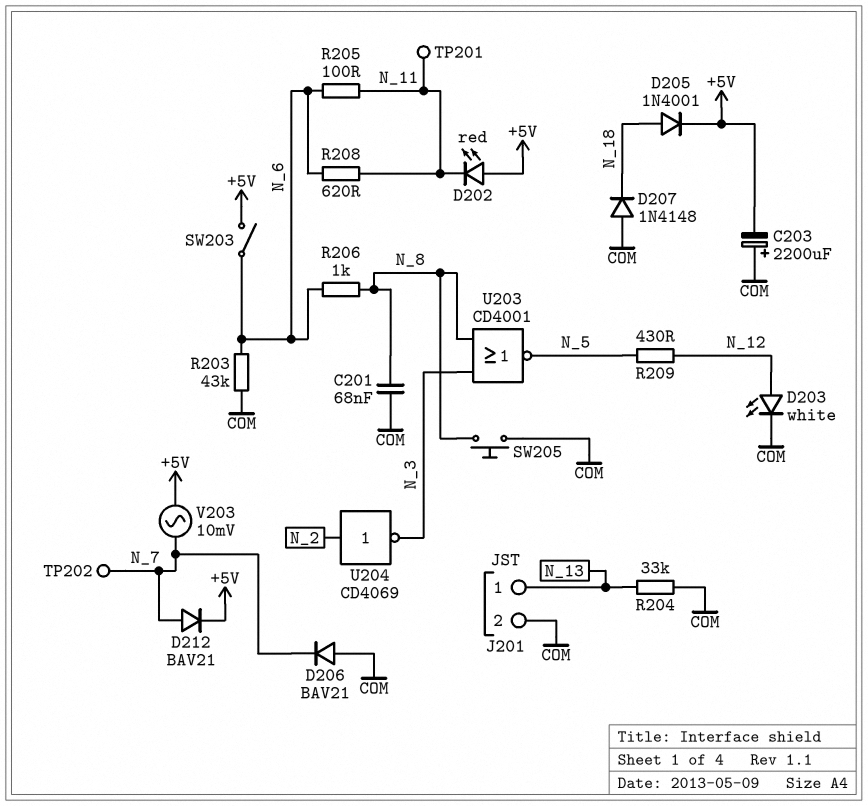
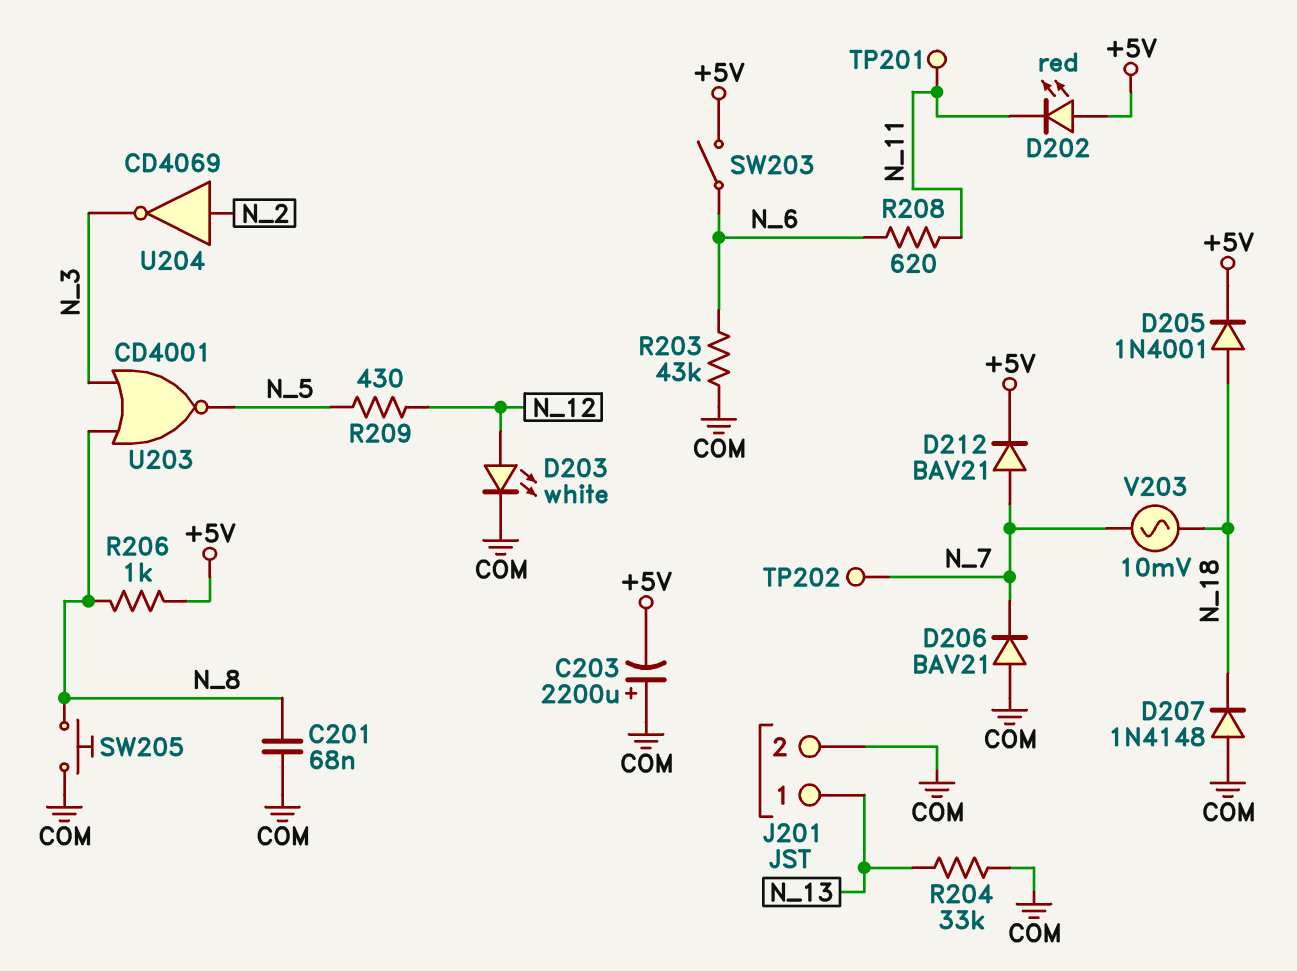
R205: 100 (N_6, N_11) -> none
R206: 1k (N_6, N_8) -> 1k (+5V, N_8)
V203: AC 10mV (+5V, N_7) -> AC 10mV (N_7, N_18)

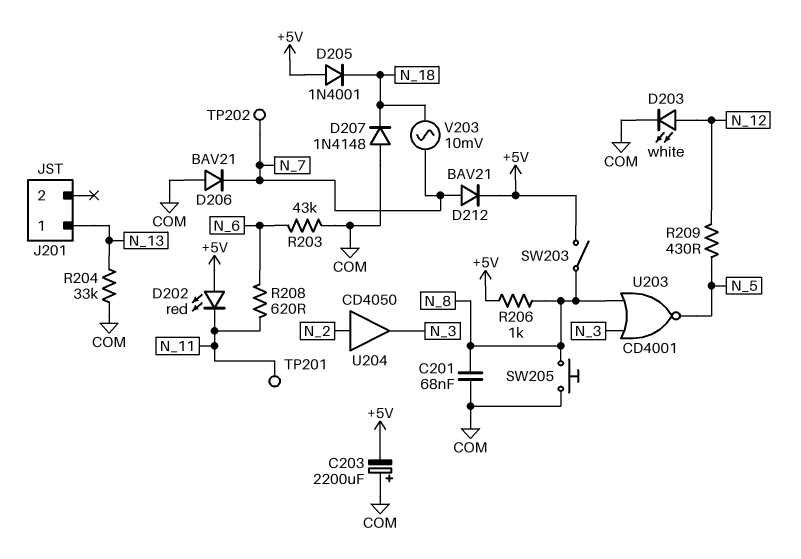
D205: diode 1N4001 (A N_18, K +5V) -> diode 1N4001 (A +5V, K N_18)
J201 pin 2: COM -> none
SW203: switch (+5V, N_6) -> switch (+5V, N_8)
U204: NOT CD4069 (in N_2, out N_3) -> buffer CD4050 (in N_2, out N_3)

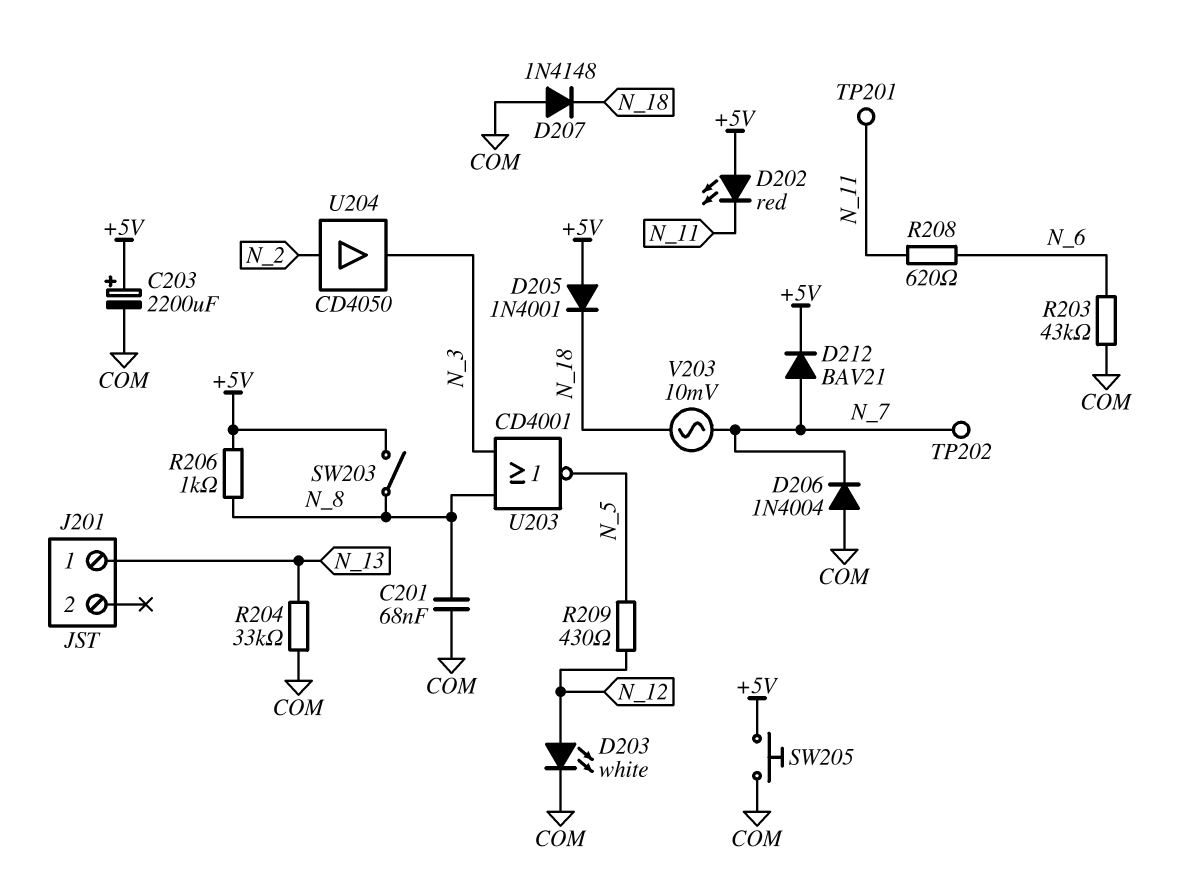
C203: 2200uF (plus COM, minus +5V) -> 2200uF (plus +5V, minus COM)
D206: diode BAV21 (A COM, K N_7) -> diode 1N4004 (A COM, K N_7)
SW205: button (COM, N_8) -> button (+5V, COM)

